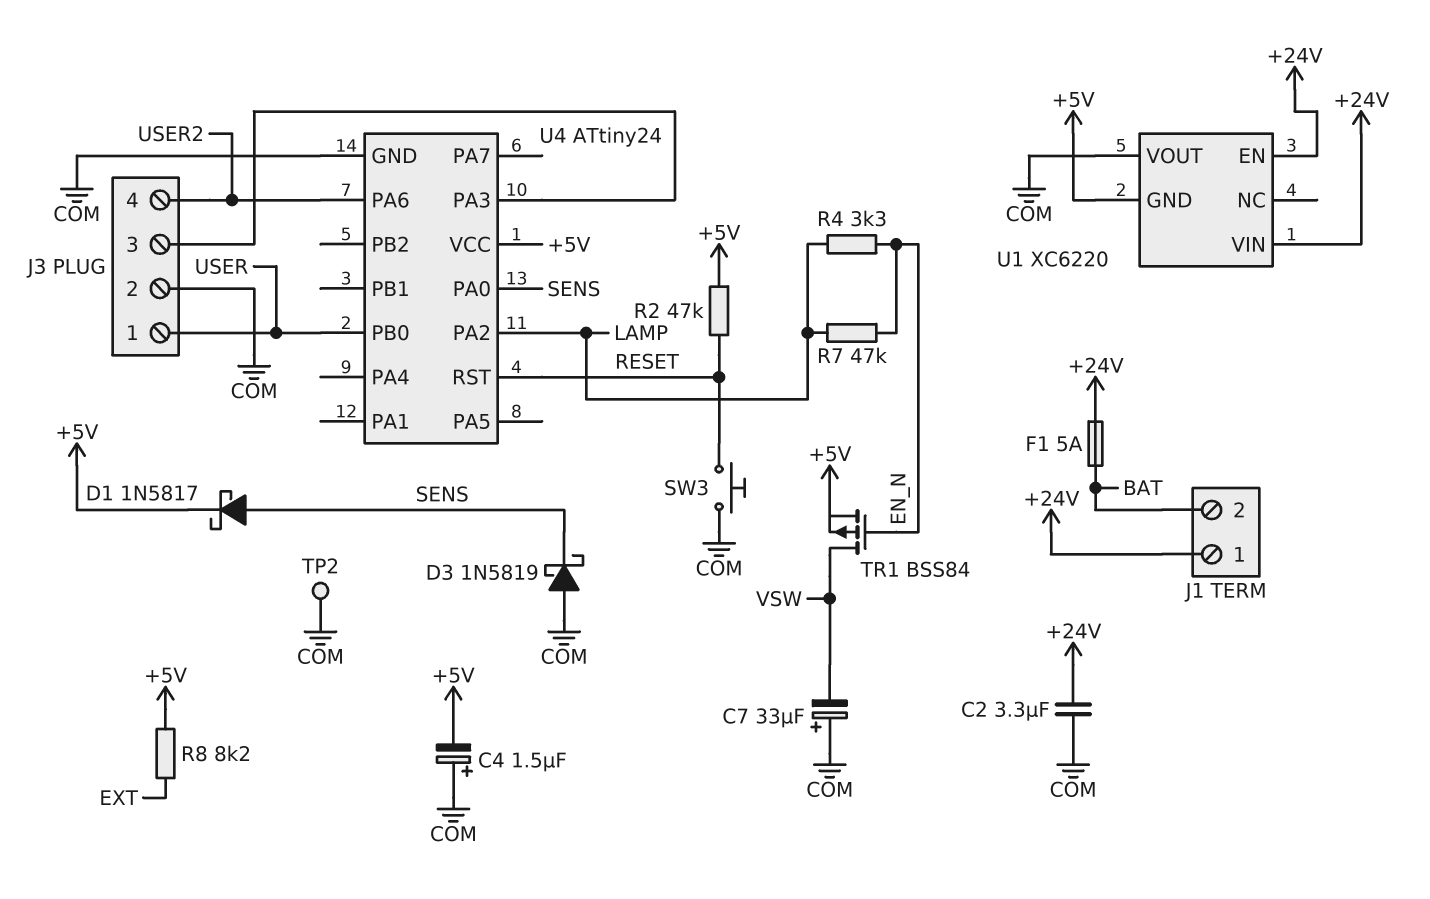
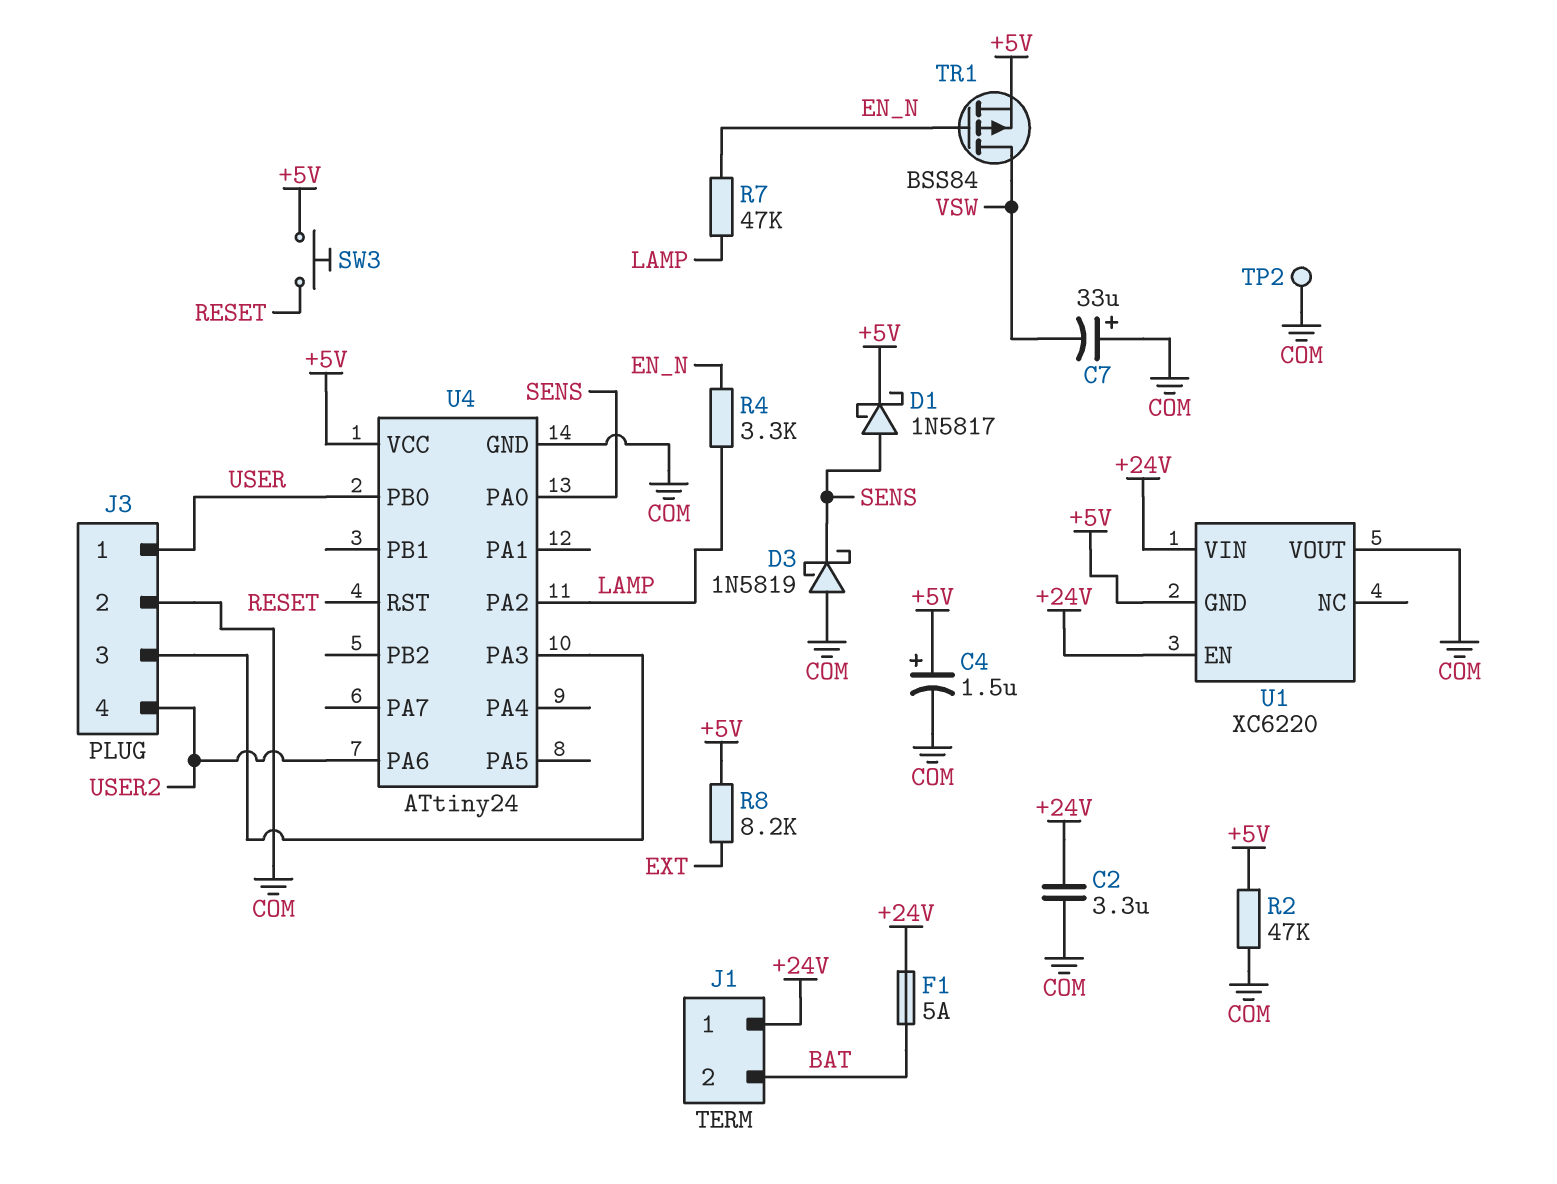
C4: 1.5uF (plus COM, minus +5V) -> 1.5uF (plus +5V, minus COM)
R2: 47k (+5V, RESET) -> 47k (+5V, COM)
SW3: button (COM, RESET) -> button (+5V, RESET)

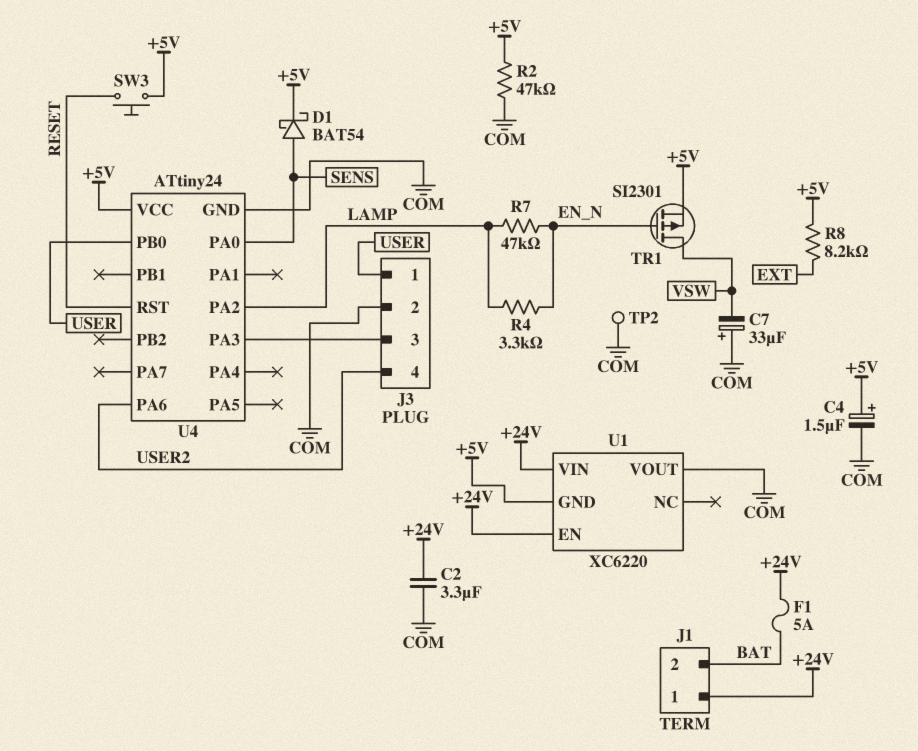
D1: schottky 1N5817 (A SENS, K +5V) -> schottky BAT54 (A SENS, K +5V)
D3: schottky 1N5819 (A COM, K SENS) -> none
TR1: PMOS BSS84 (G EN_N, D VSW, S +5V) -> PMOS SI2301 (G EN_N, D VSW, S +5V)

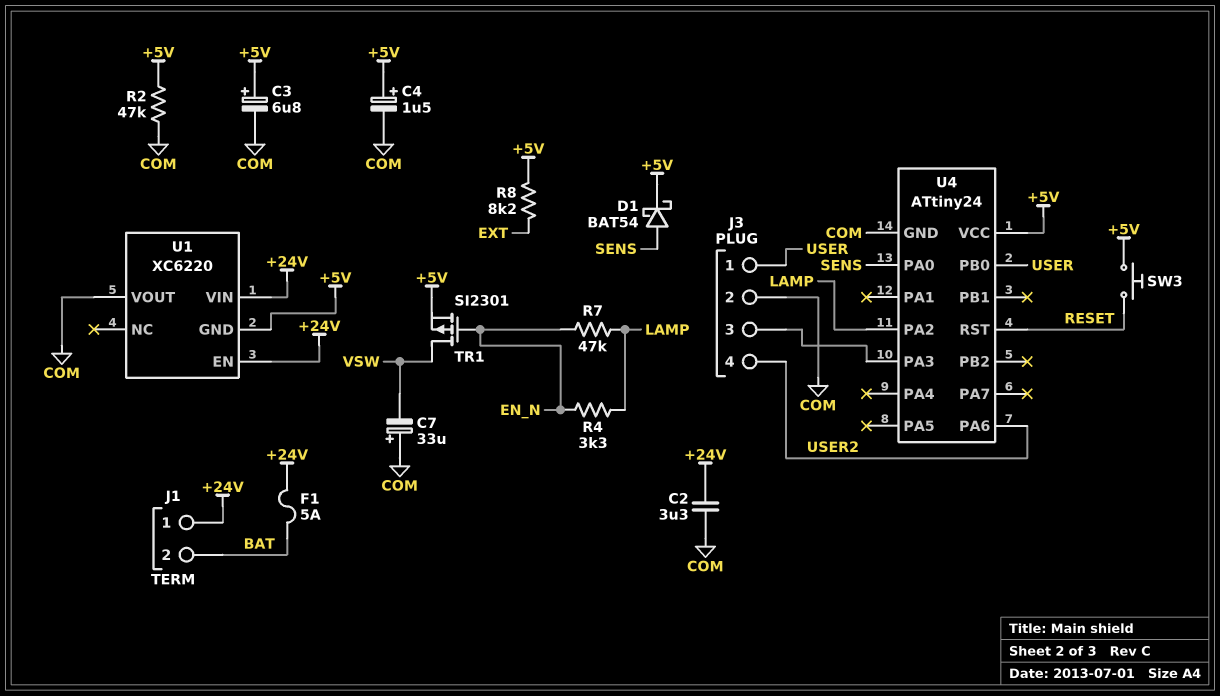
C3: none -> 6.8uF (plus +5V, minus COM)
TP2: test point (COM) -> none

